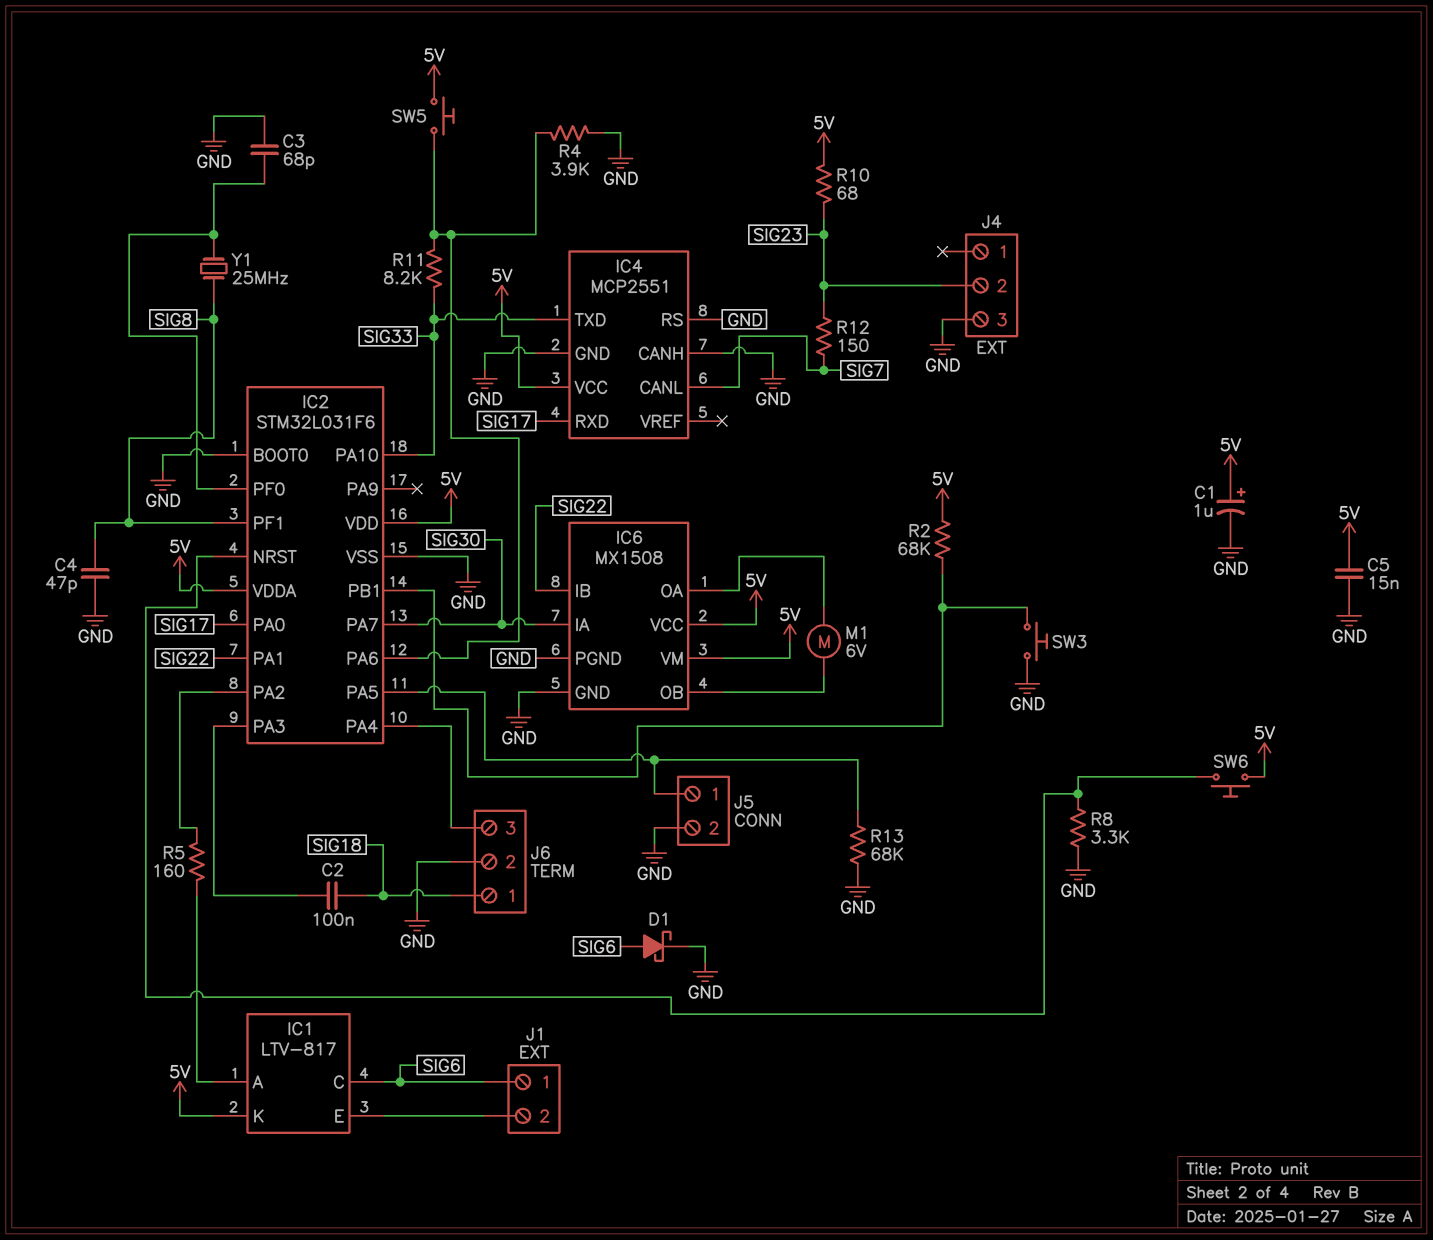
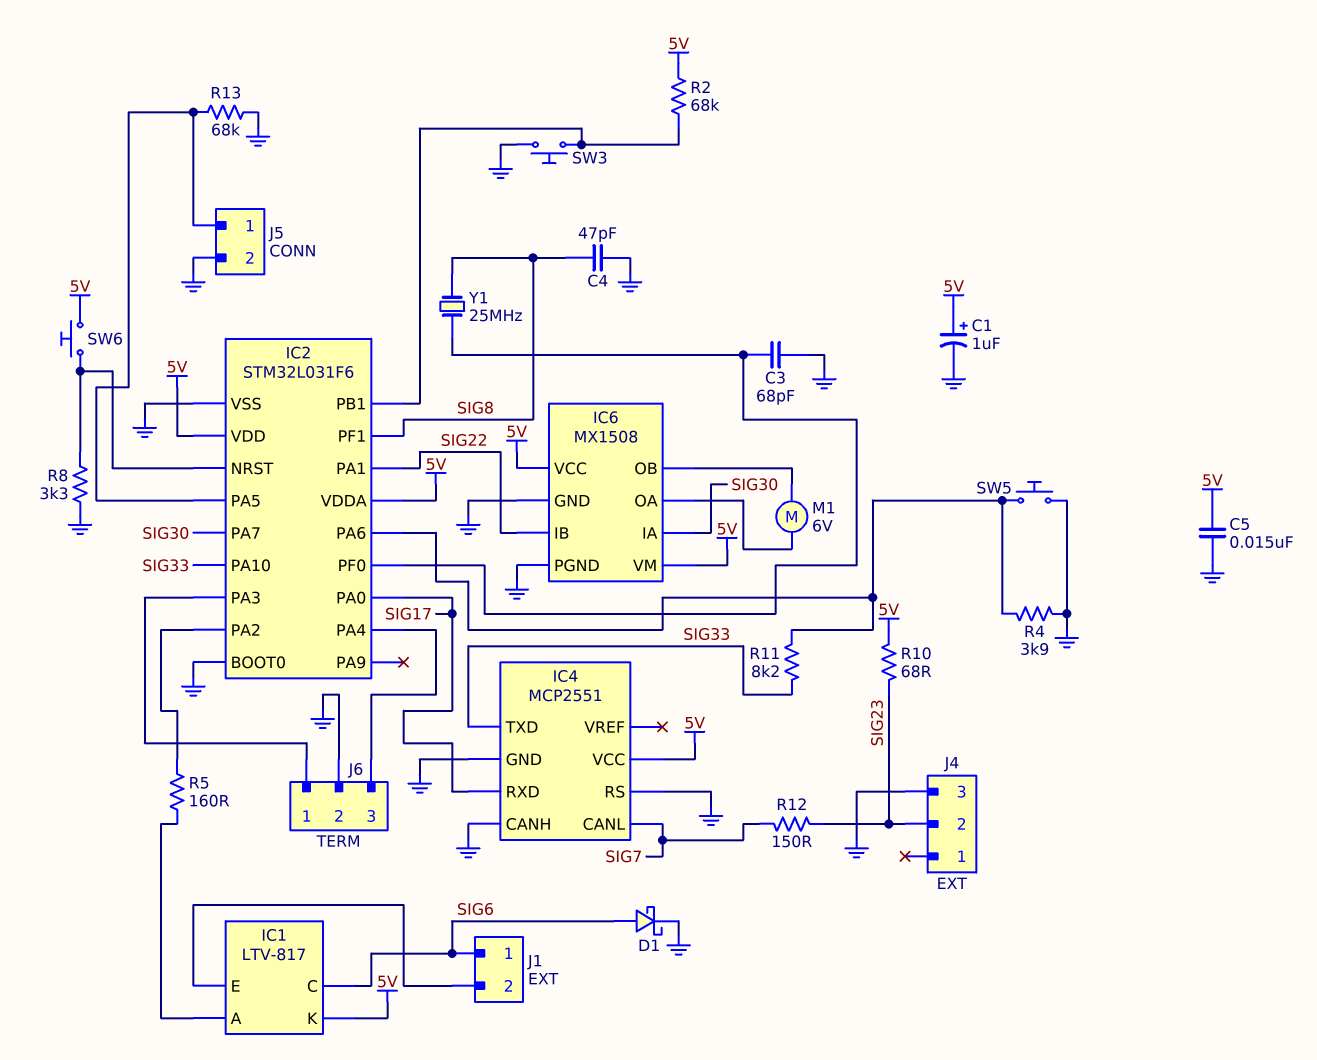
C2: 100nF (IC2/PA3, SIG18) -> none
J6 pin 1: SIG18 -> IC2/PA3
SW5: button (5V, IC2/PA6) -> button (GND, IC2/PA6)

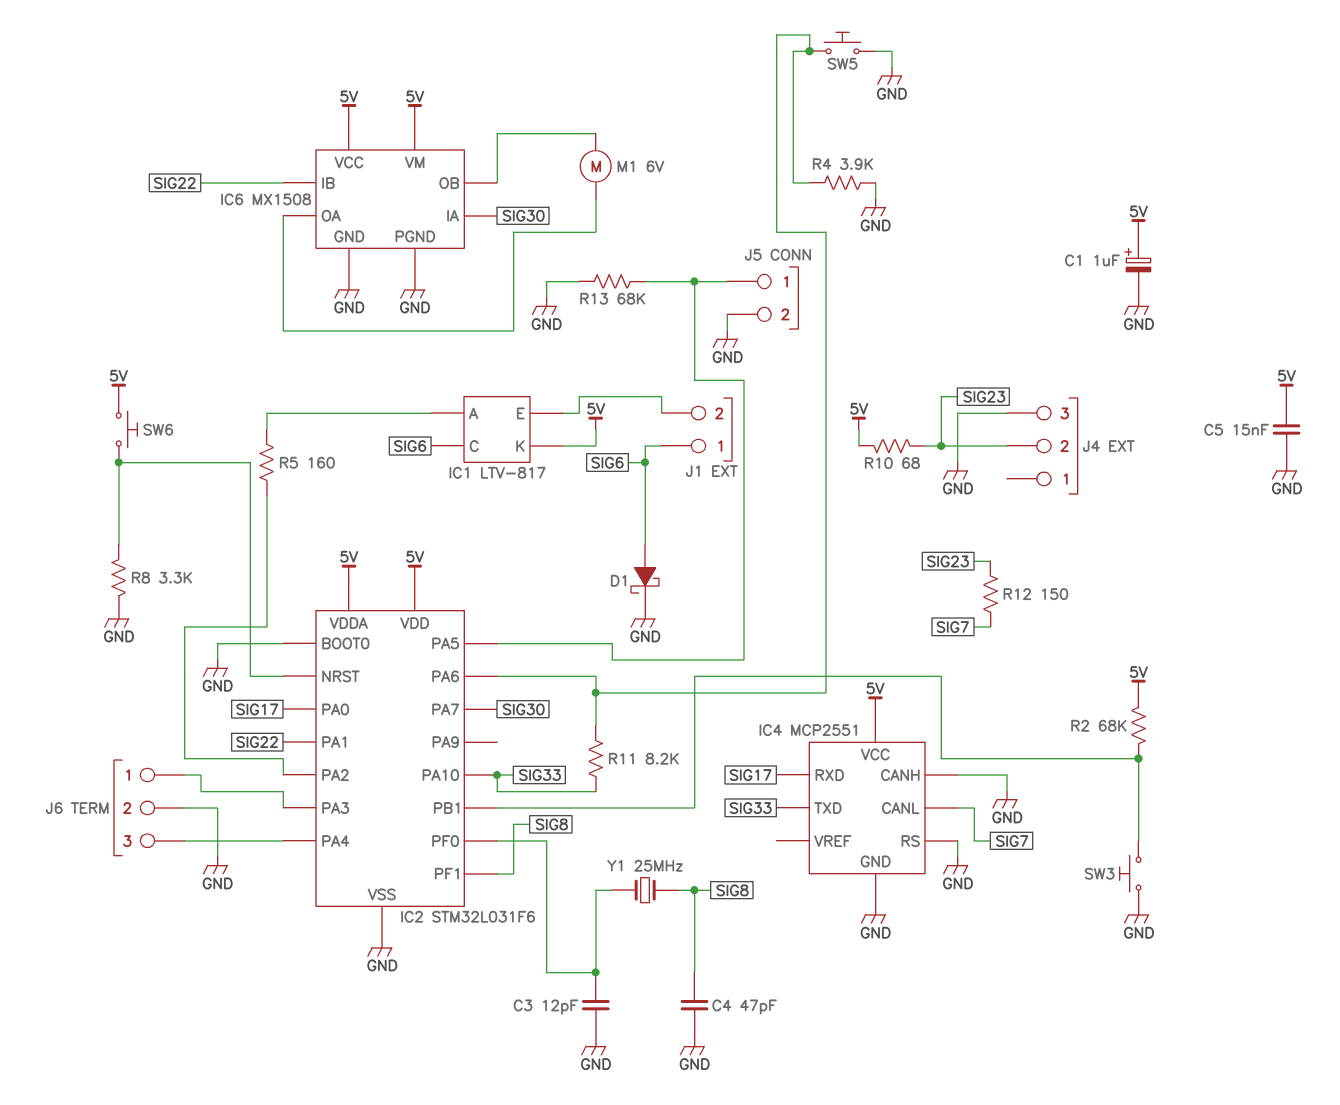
C3: 68pF (GND, IC2/PF0) -> 12pF (GND, IC2/PF0)

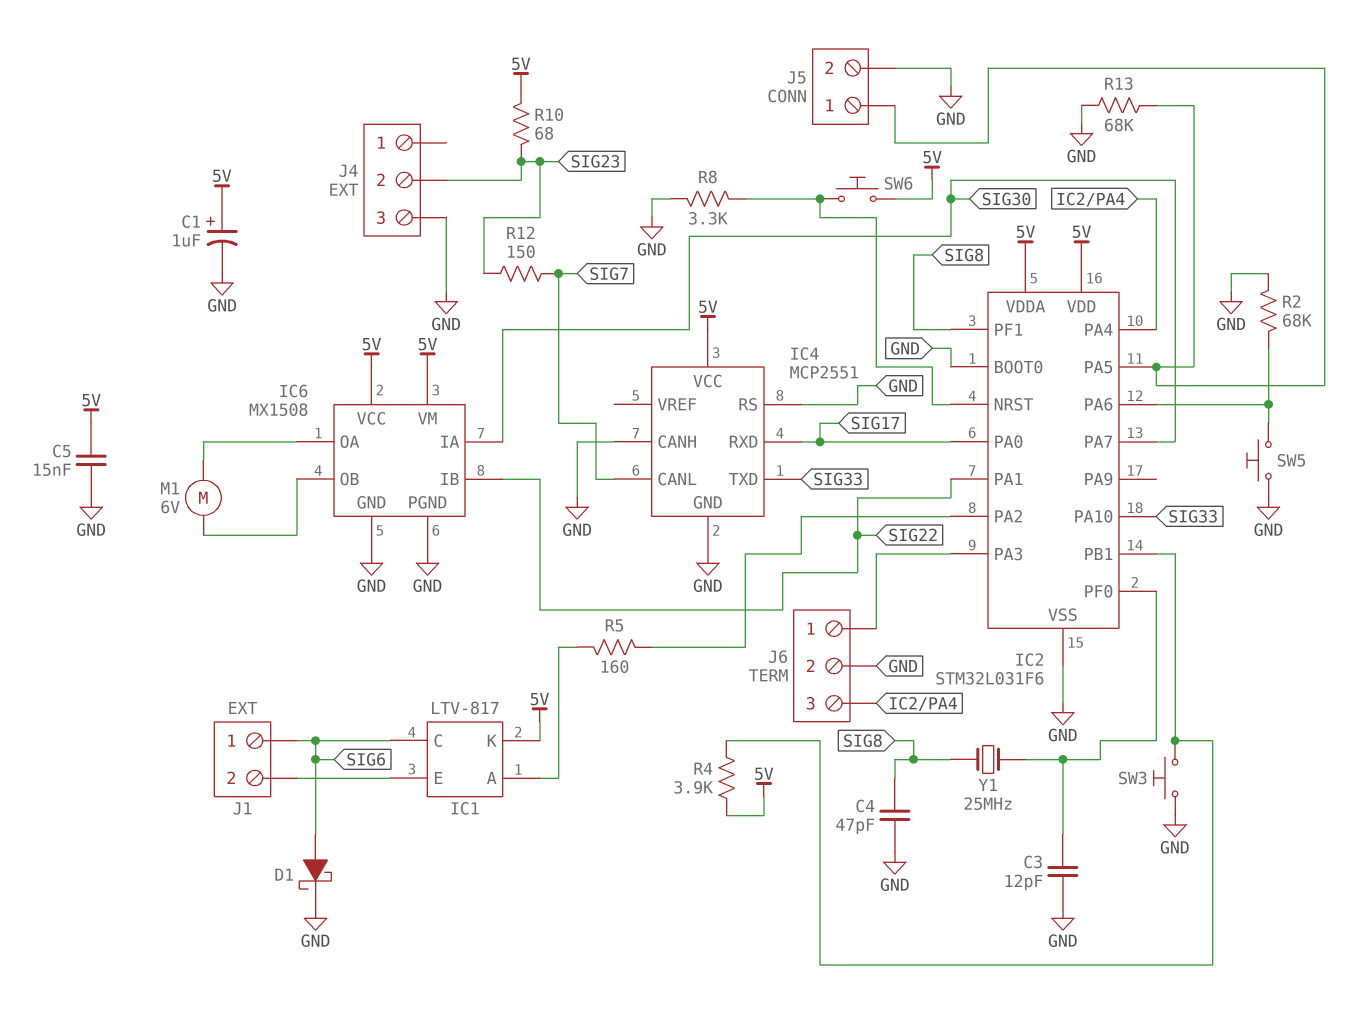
R2: 68k (5V, IC2/PB1) -> 68k (GND, IC2/PA6)
R4: 3.9k (GND, IC2/PA6) -> 3.9k (5V, IC2/PB1)
R11: 8.2k (IC2/PA6, SIG33) -> none

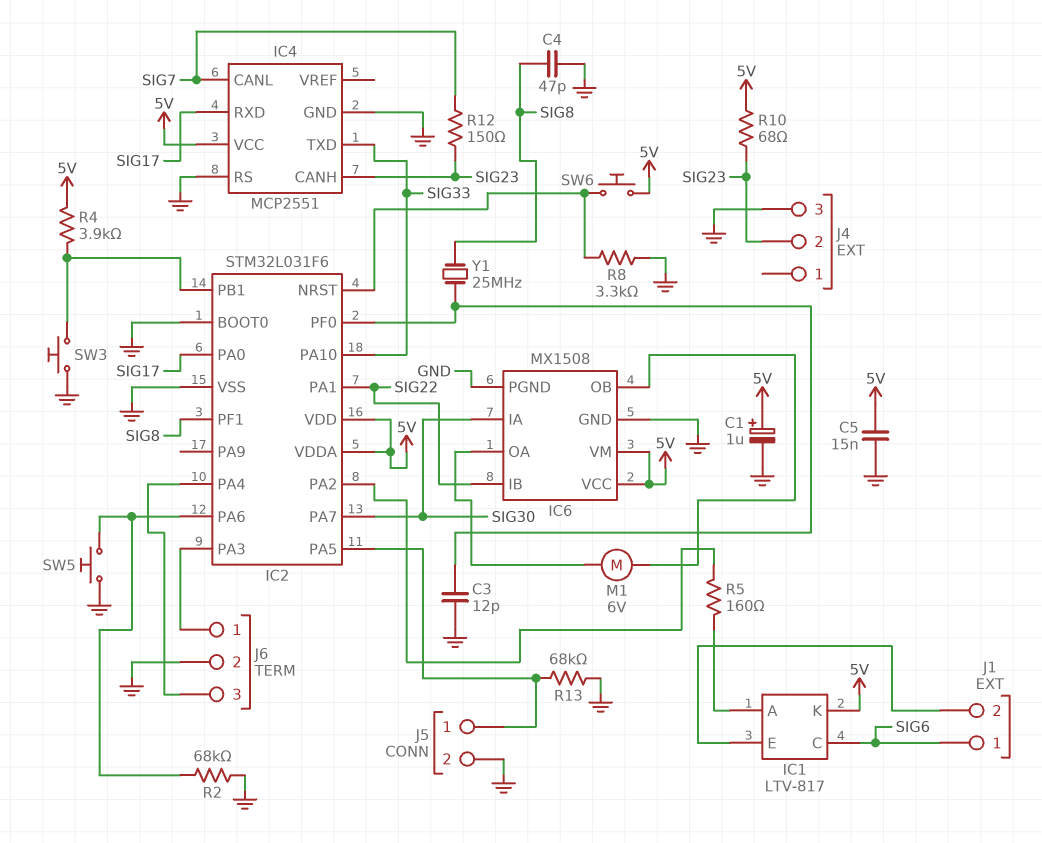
D1: schottky (A SIG6, K GND) -> none
IC4 pin CANH: GND -> SIG23

